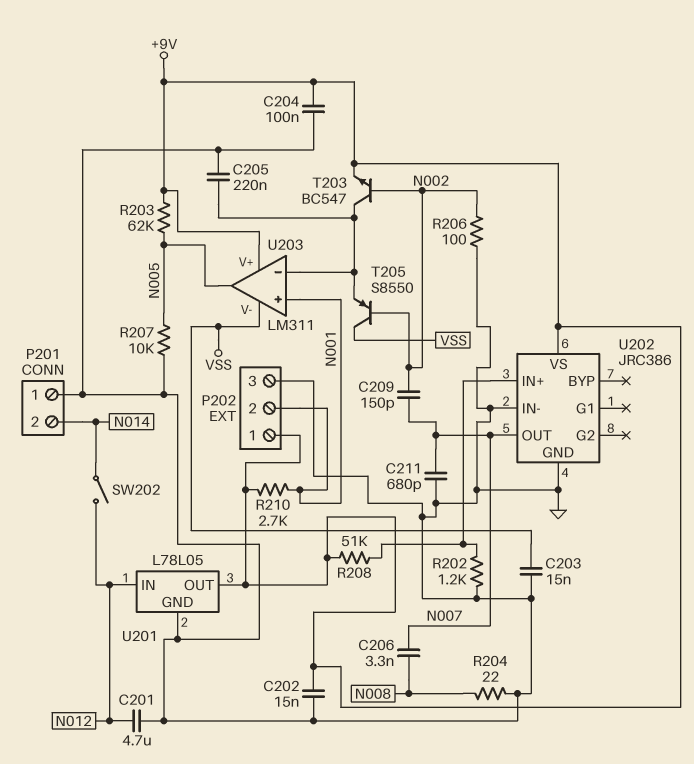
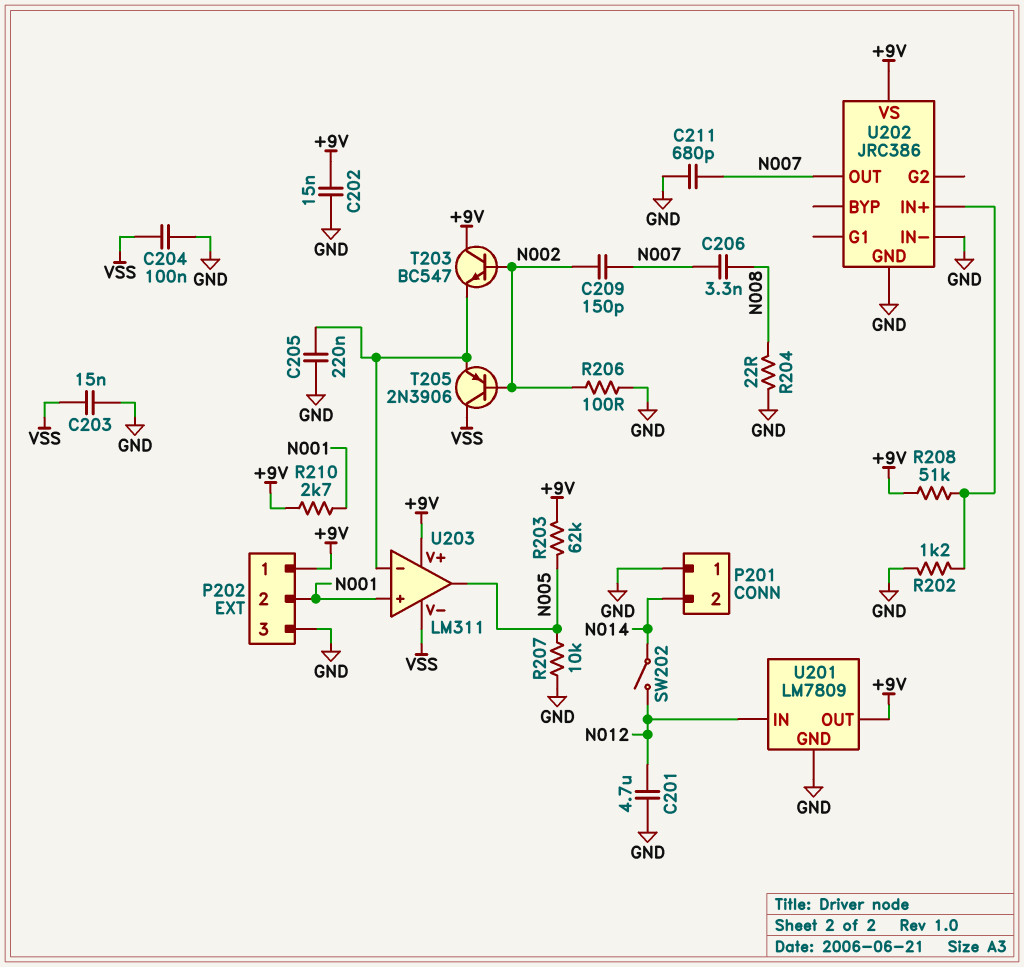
C204: 100nF (+9V, GND) -> 100nF (GND, VSS)
T203: NPN BC547 (B N002, C U203/in-, E +9V) -> NPN BC547 (B N002, C +9V, E U203/in-)
T205: PNP S8550 (B N002, C VSS, E U203/in-) -> PNP 2N3906 (B N002, C VSS, E U203/in-)
U201: L78L05 -> LM7809

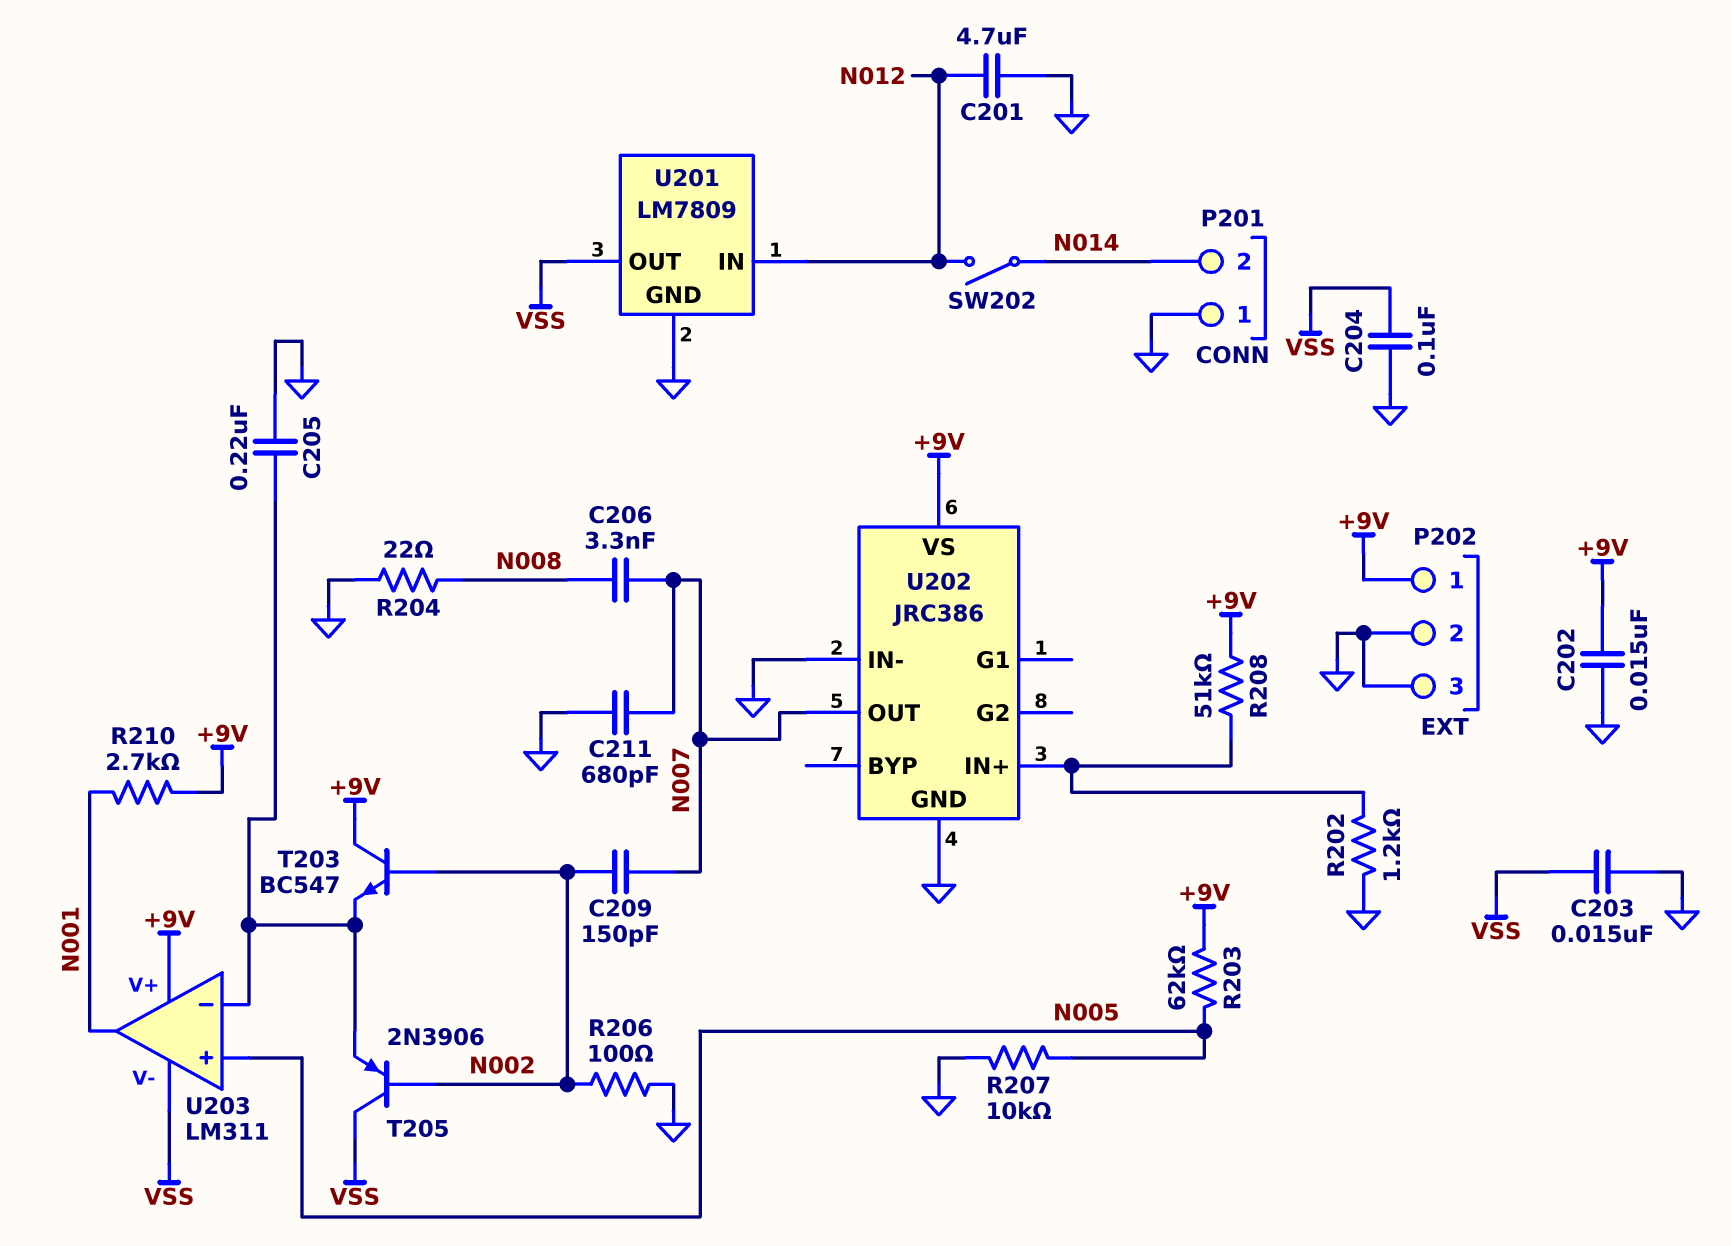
P202 pin 2: N001 -> GND
U201 pin OUT: +9V -> VSS
U203 pin in+: N001 -> N005
U203 pin out: N005 -> N001

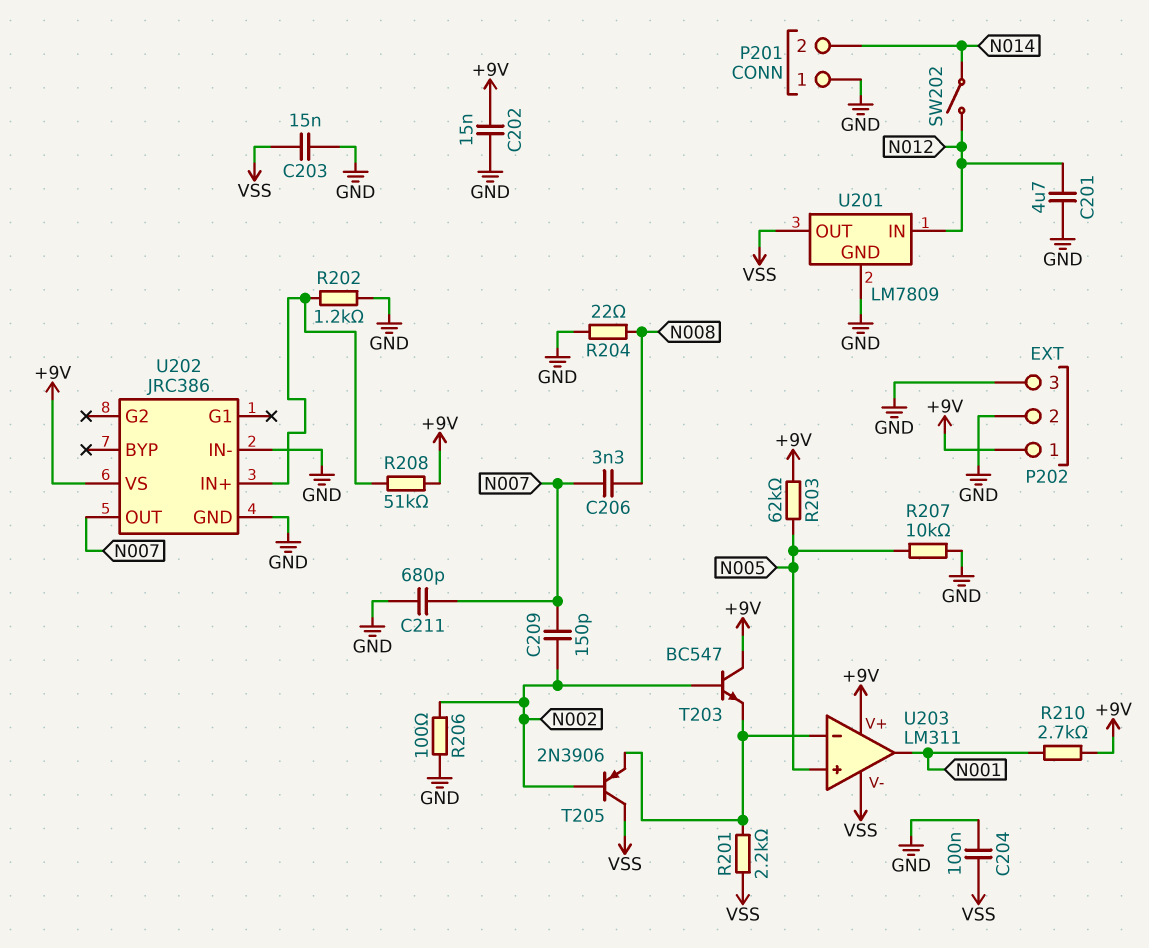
C205: 220nF (GND, U203/in-) -> none
R201: none -> 2.2k (U203/in-, VSS)

